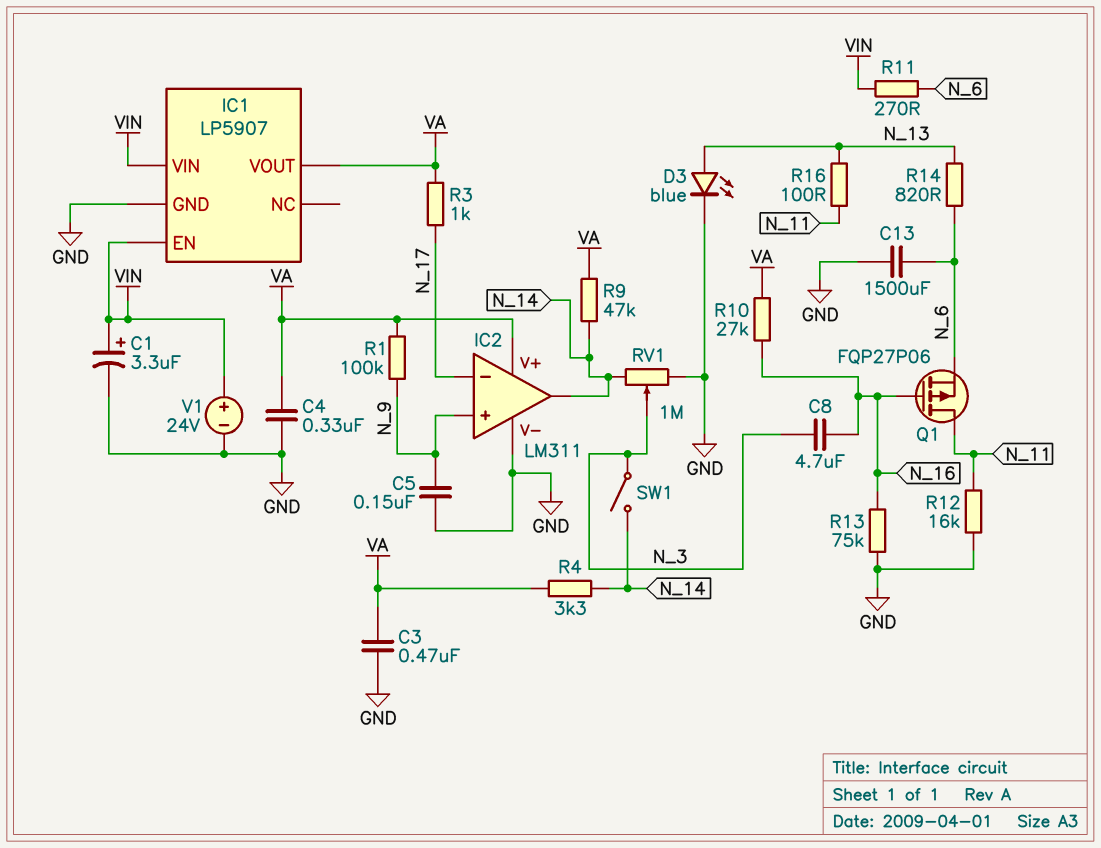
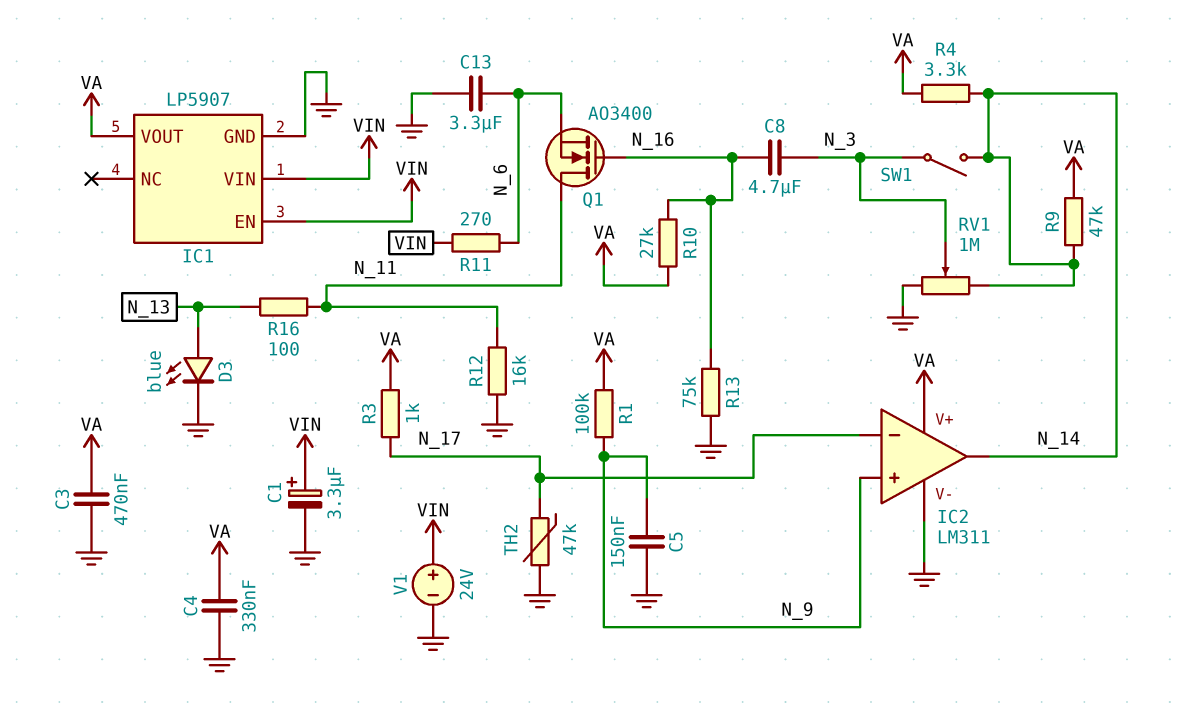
C13: 1500uF (GND, N_6) -> 3.3uF (GND, N_6)
Q1: PMOS FQP27P06 (G N_16, D N_11, S N_6) -> NMOS AO3400 (G N_16, D N_11, S N_6)
R14: 820 (N_6, N_13) -> none
TH2: none -> 47k (GND, N_17)

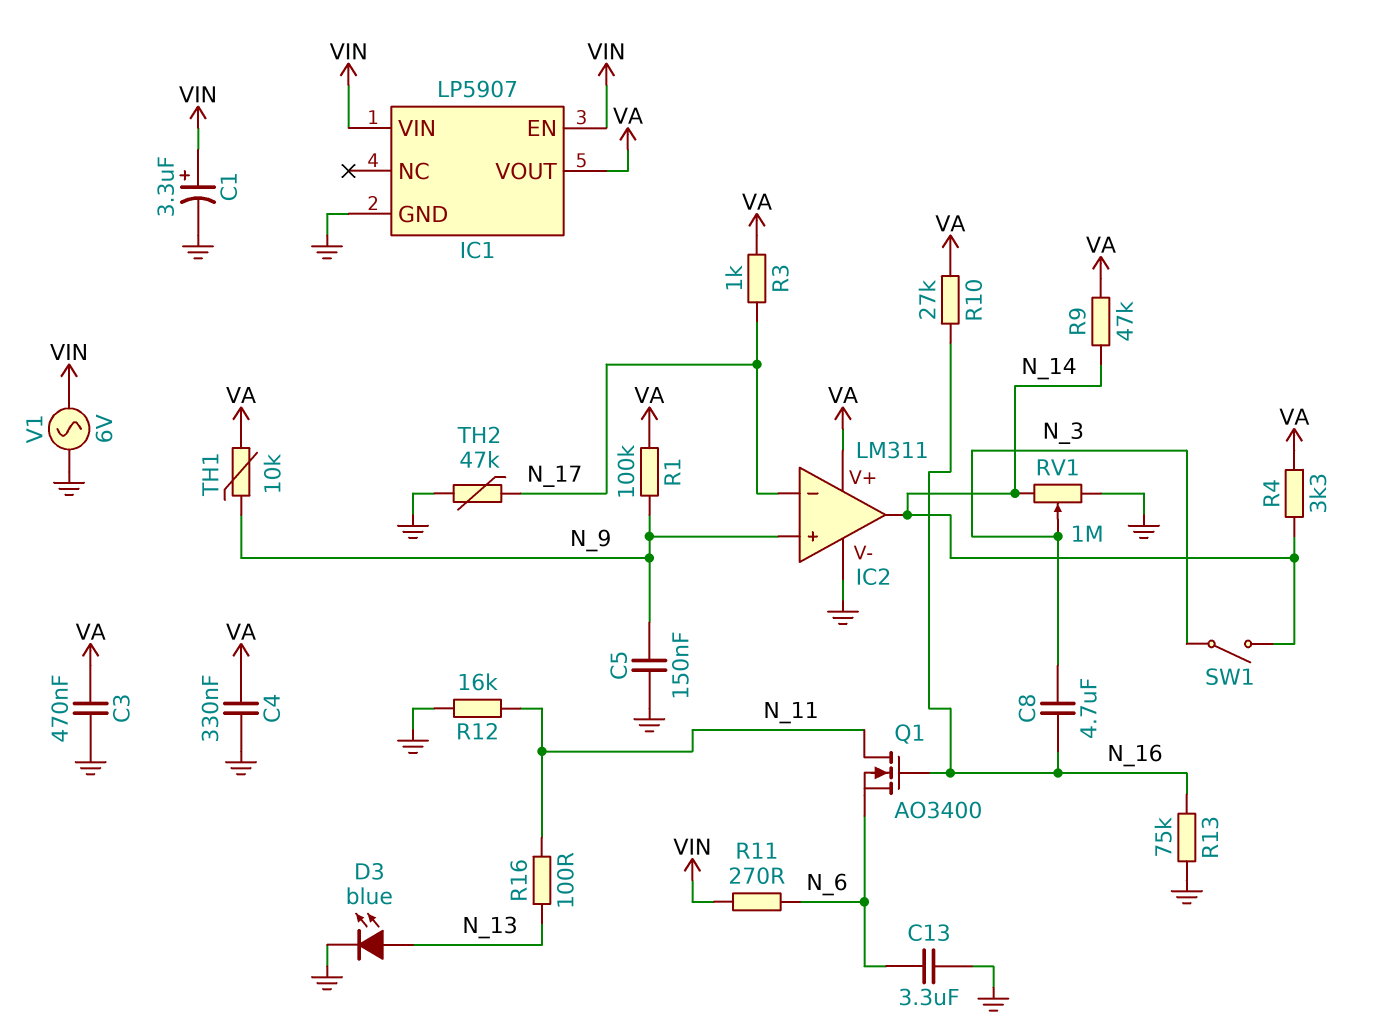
TH1: none -> 10k (N_9, VA)
V1: 24V (plus VIN, minus GND) -> AC 6V (GND, VIN)

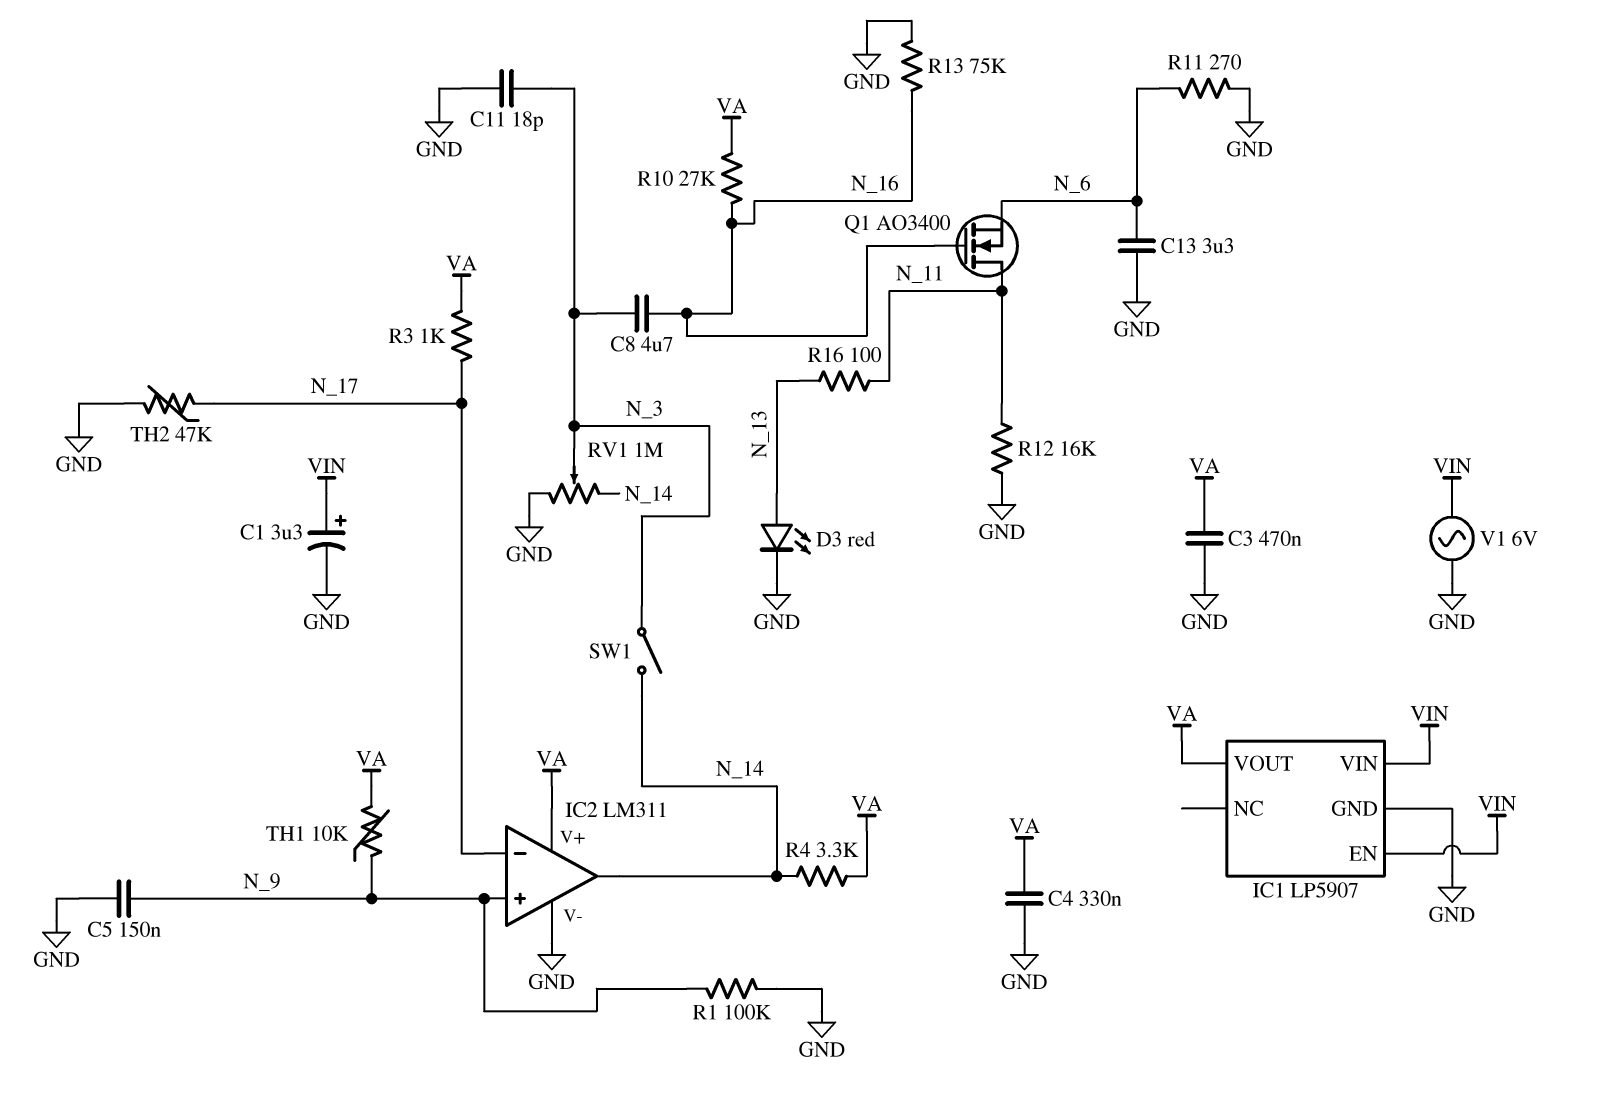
C11: none -> 18pF (GND, N_3)
D3: LED blue (A N_13, K GND) -> LED red (A N_13, K GND)
R1: 100k (N_9, VA) -> 100k (GND, N_9)
R9: 47k (N_14, VA) -> none
R11: 270 (N_6, VIN) -> 270 (GND, N_6)

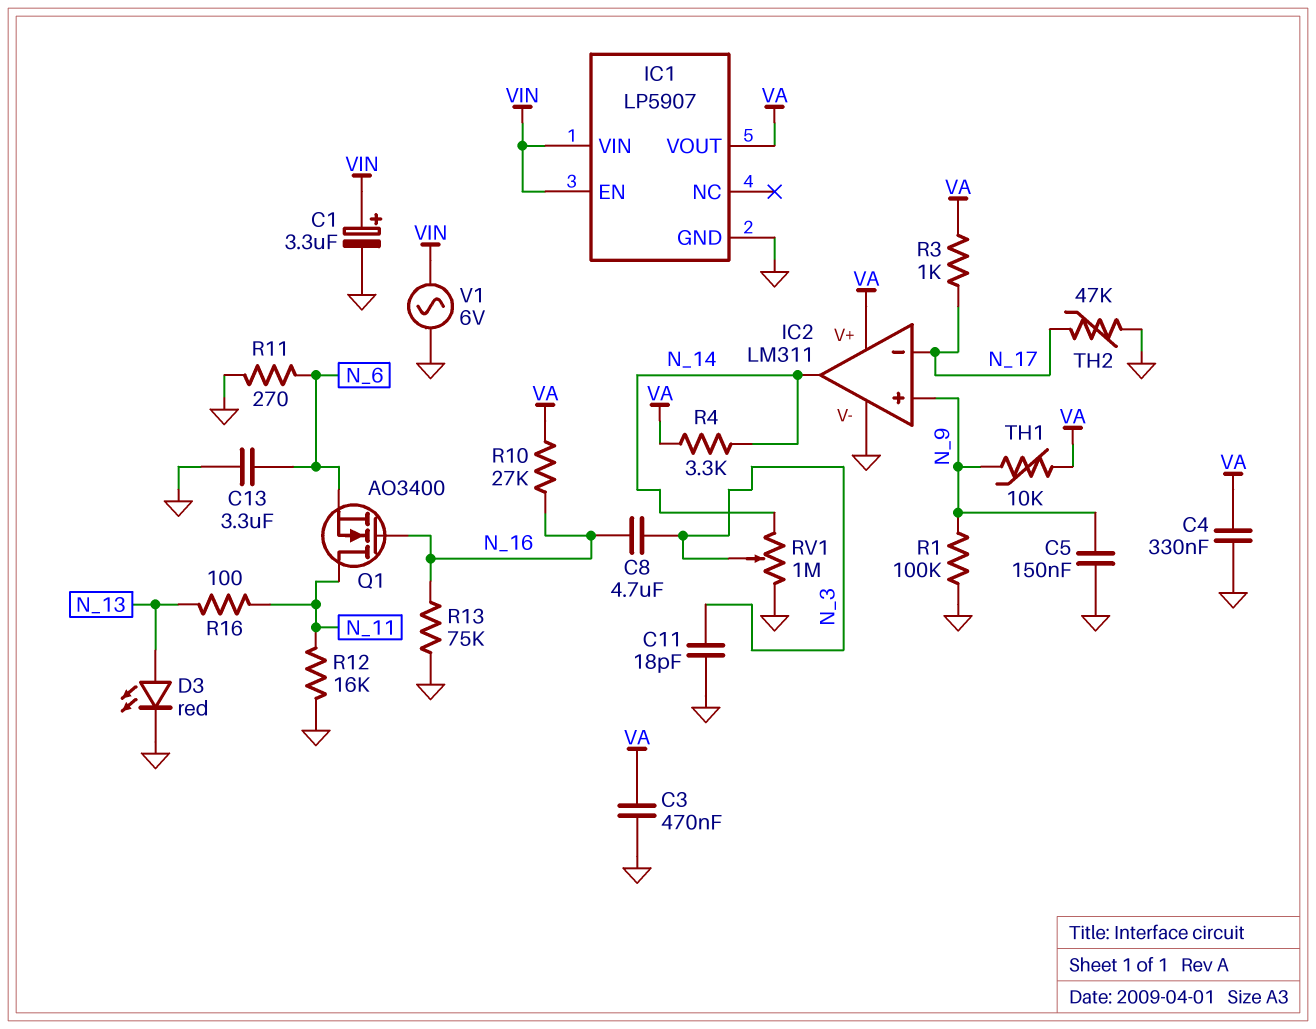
SW1: switch (N_3, N_14) -> none

